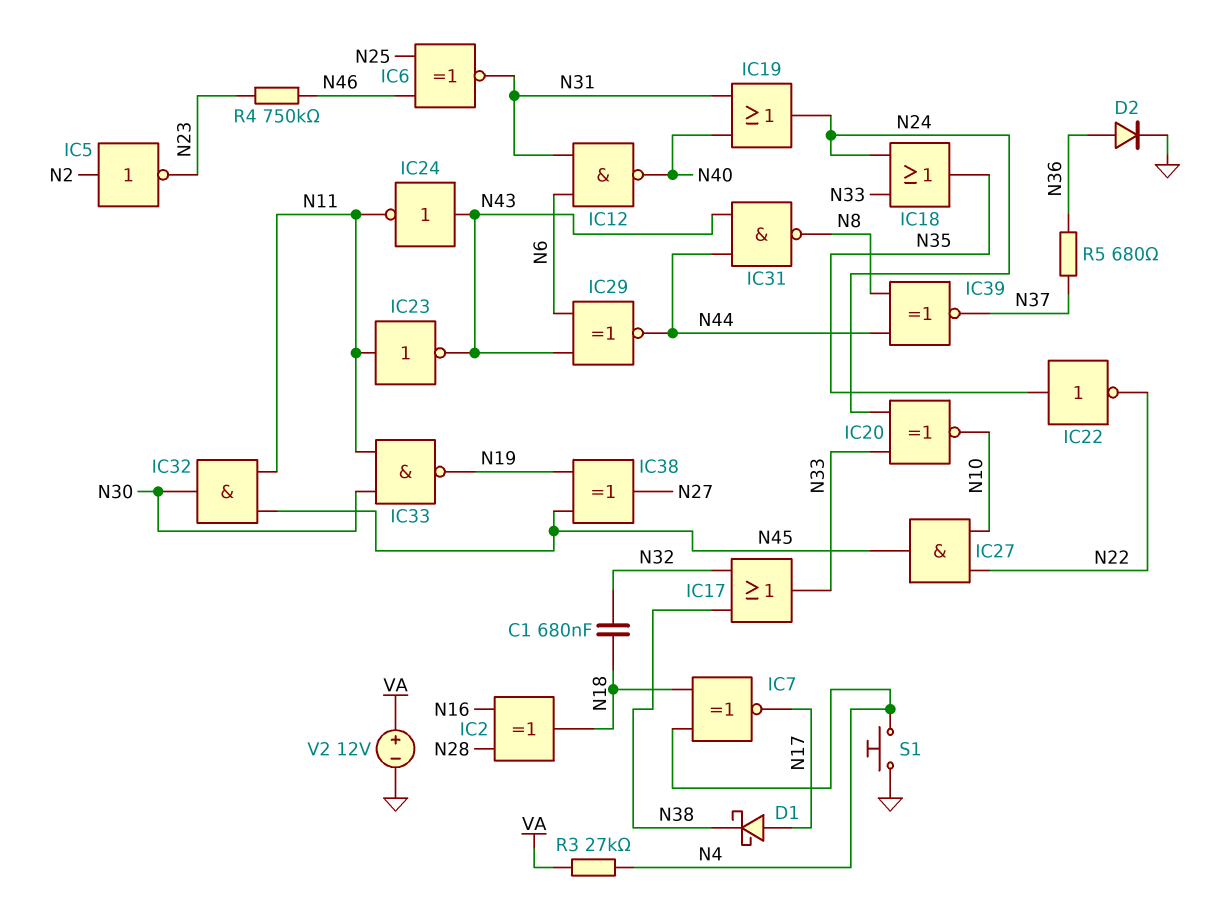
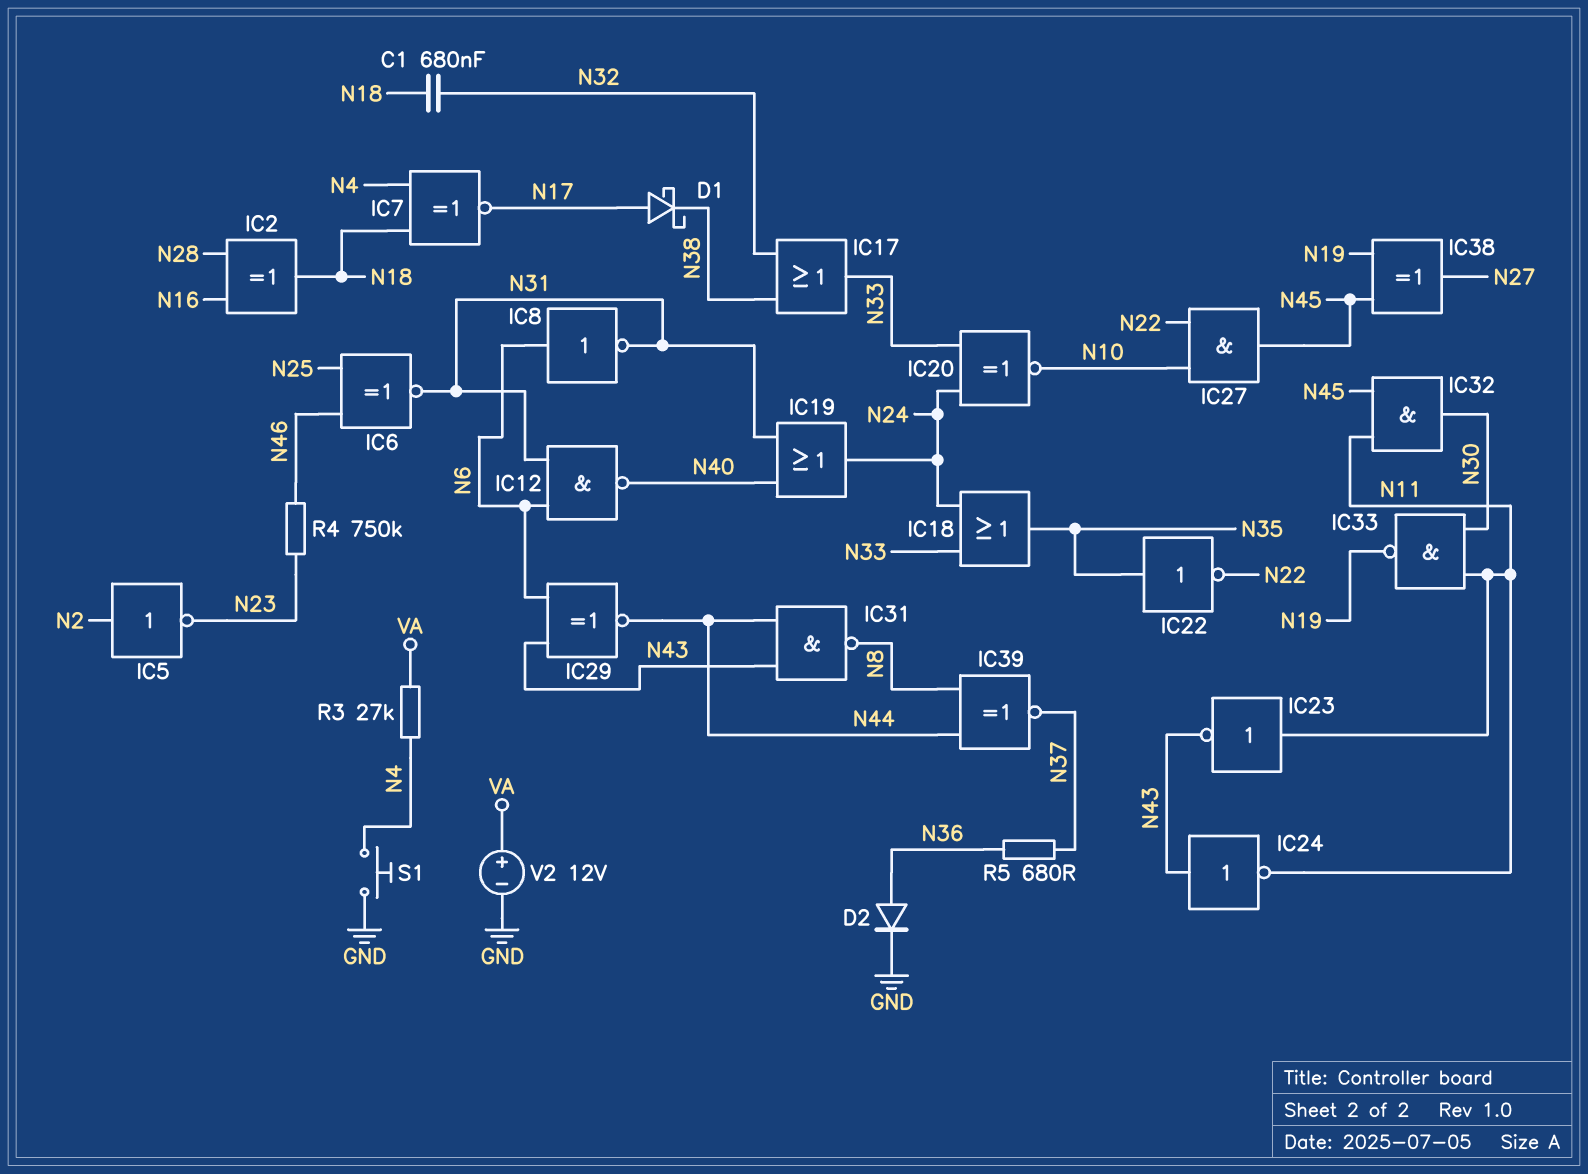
IC8: none -> NOT (in N6, out N31)

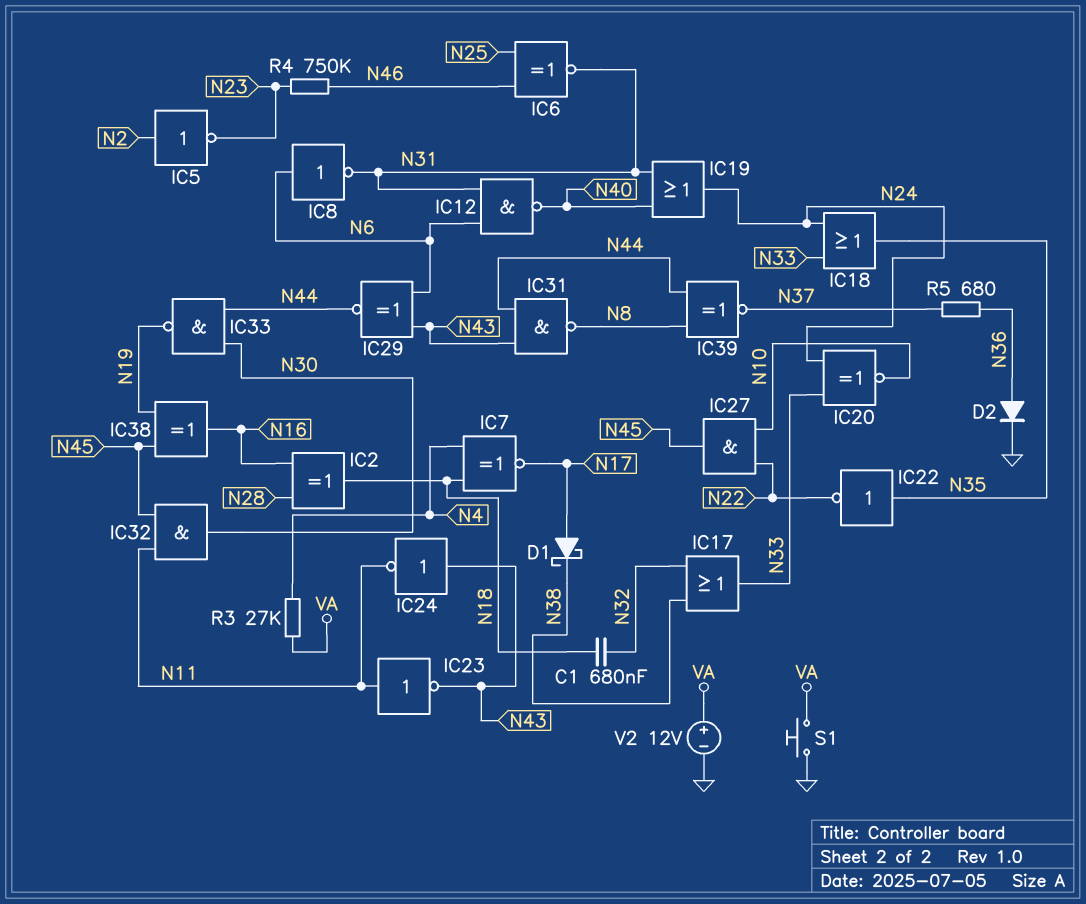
IC33: NAND (in N11, in N30, out N19) -> NAND (in N30, in N44, out N19)
IC38: XOR (in N19, in N45, out N27) -> XOR (in N19, in N45, out N16)
S1: button (GND, N4) -> button (GND, VA)

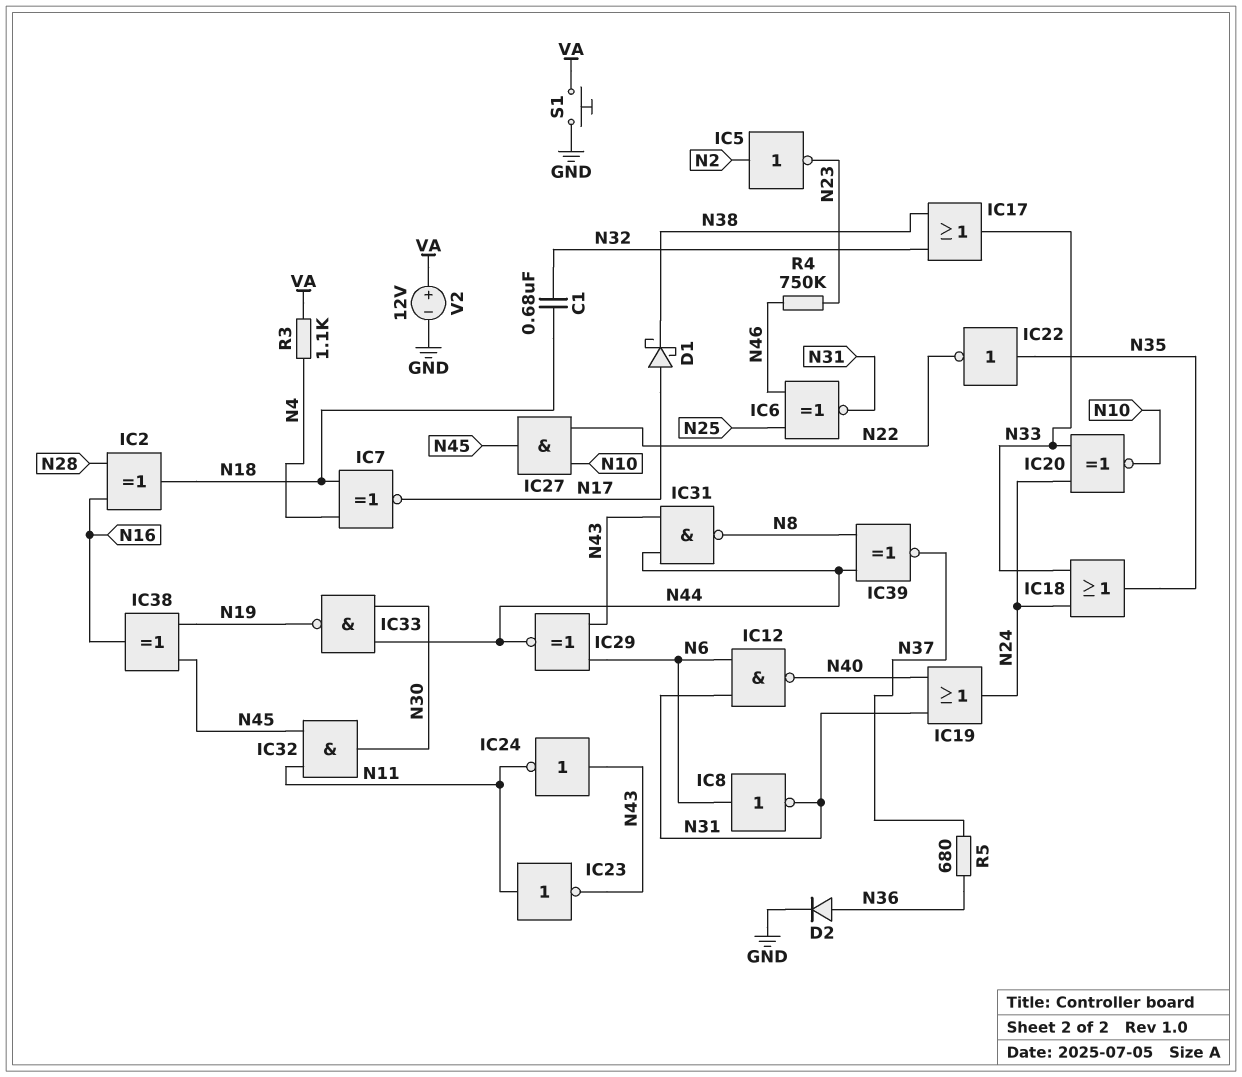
R3: 27k (N4, VA) -> 1.1k (N4, VA)

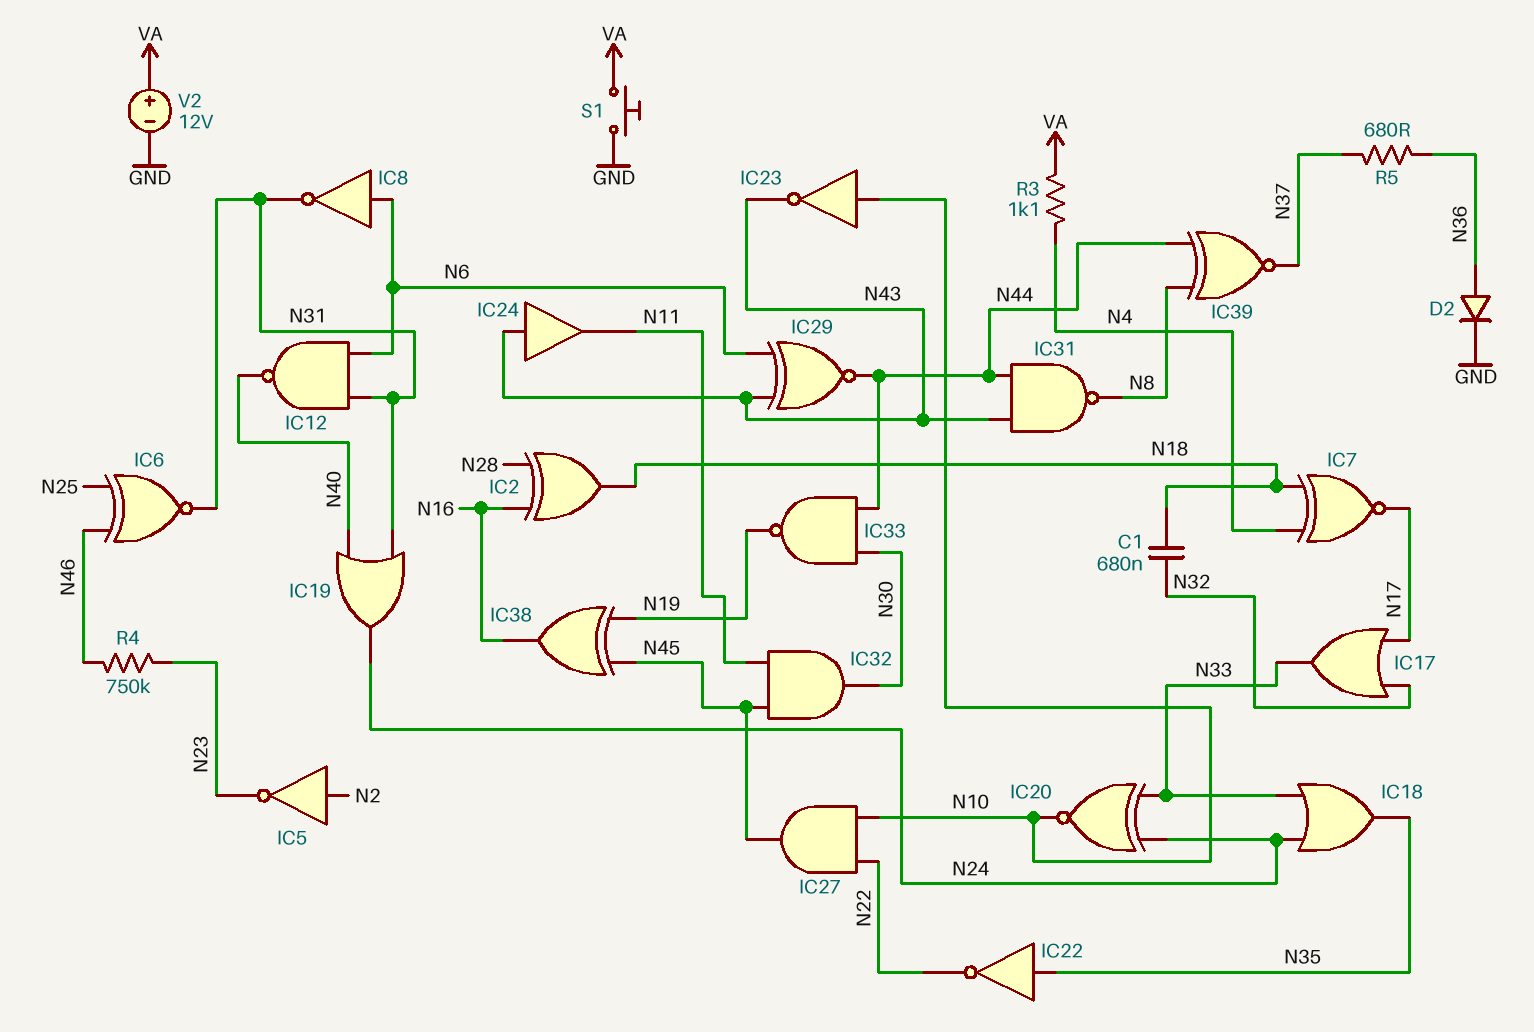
D1: schottky (A N17, K N38) -> none
IC17: OR (in N32, in N38, out N33) -> OR (in N17, in N32, out N33)
IC23: NOT (in N11, out N43) -> NOT (in N10, out N43)
IC24: NOT (in N43, out N11) -> buffer (in N43, out N11)

